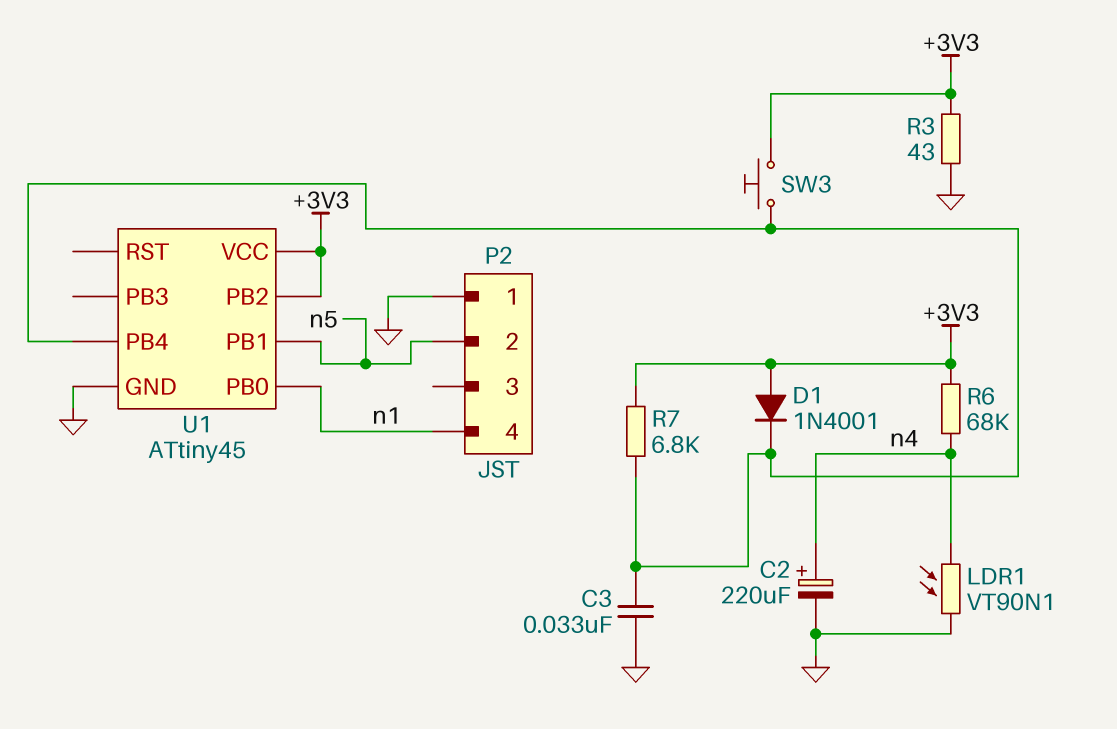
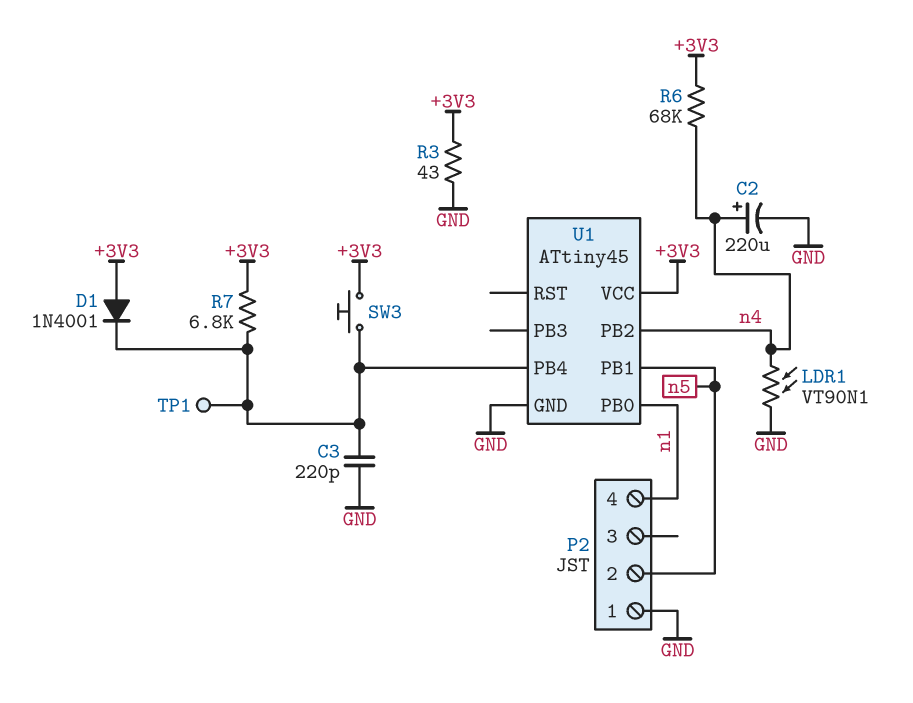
C3: 33nF (GND, U1/PB4) -> 220pF (GND, U1/PB4)
TP1: none -> test point (U1/PB4)
U1 pin PB2: +3V3 -> n4

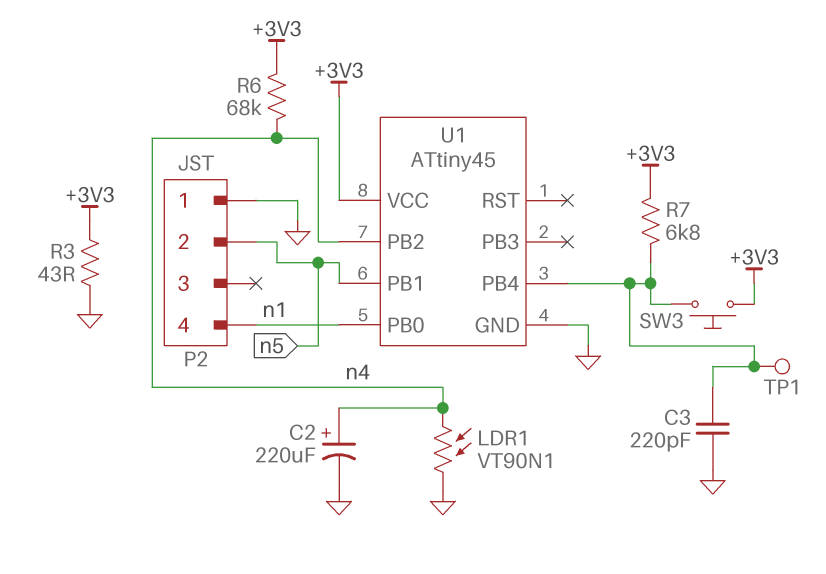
D1: diode 1N4001 (A +3V3, K U1/PB4) -> none

